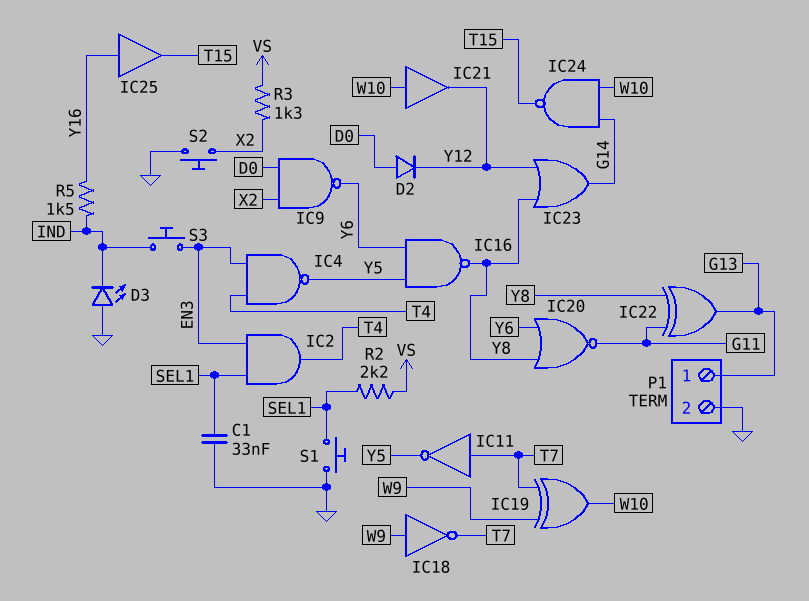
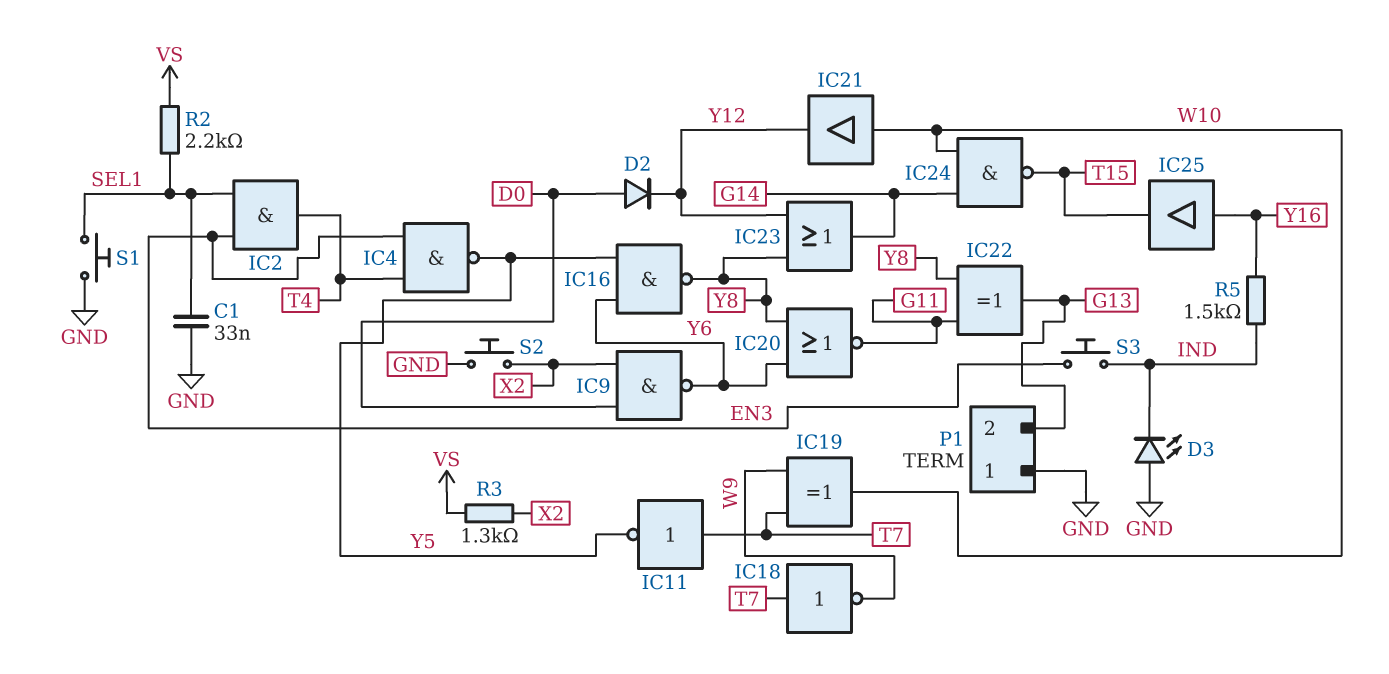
IC18: NOT (in W9, out T7) -> NOT (in T7, out W9)
P1 pin 1: G13 -> GND
P1 pin 2: GND -> G13

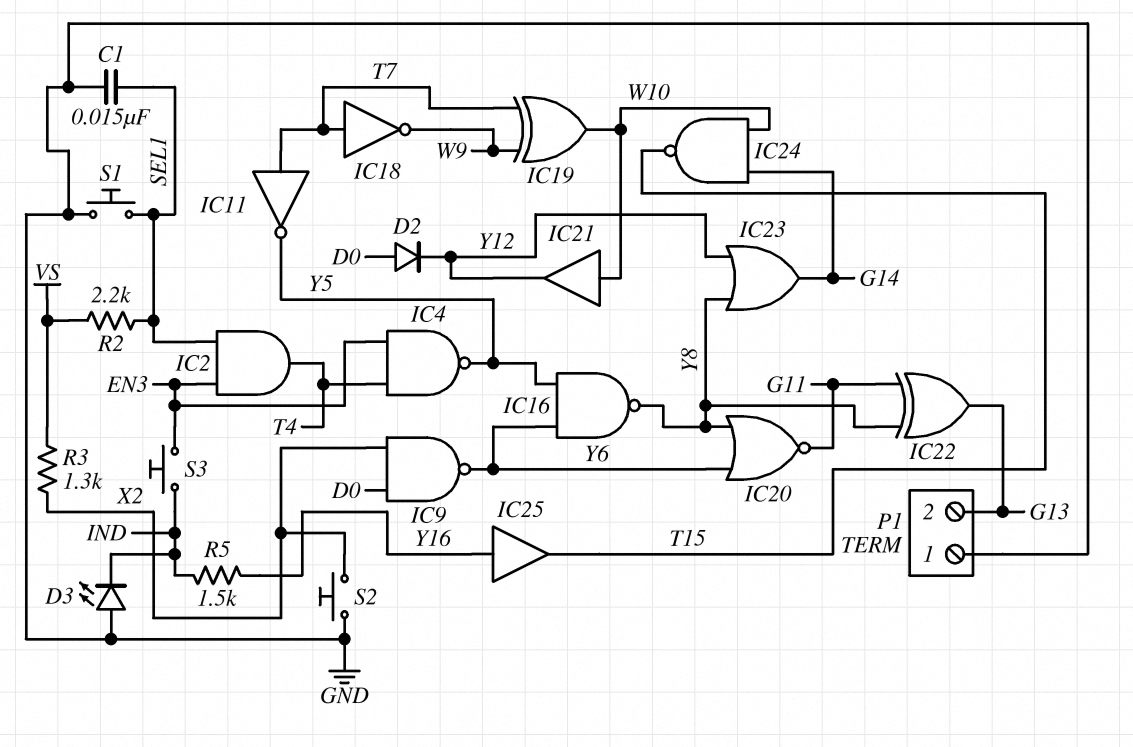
C1: 33nF (GND, SEL1) -> 15nF (GND, SEL1)

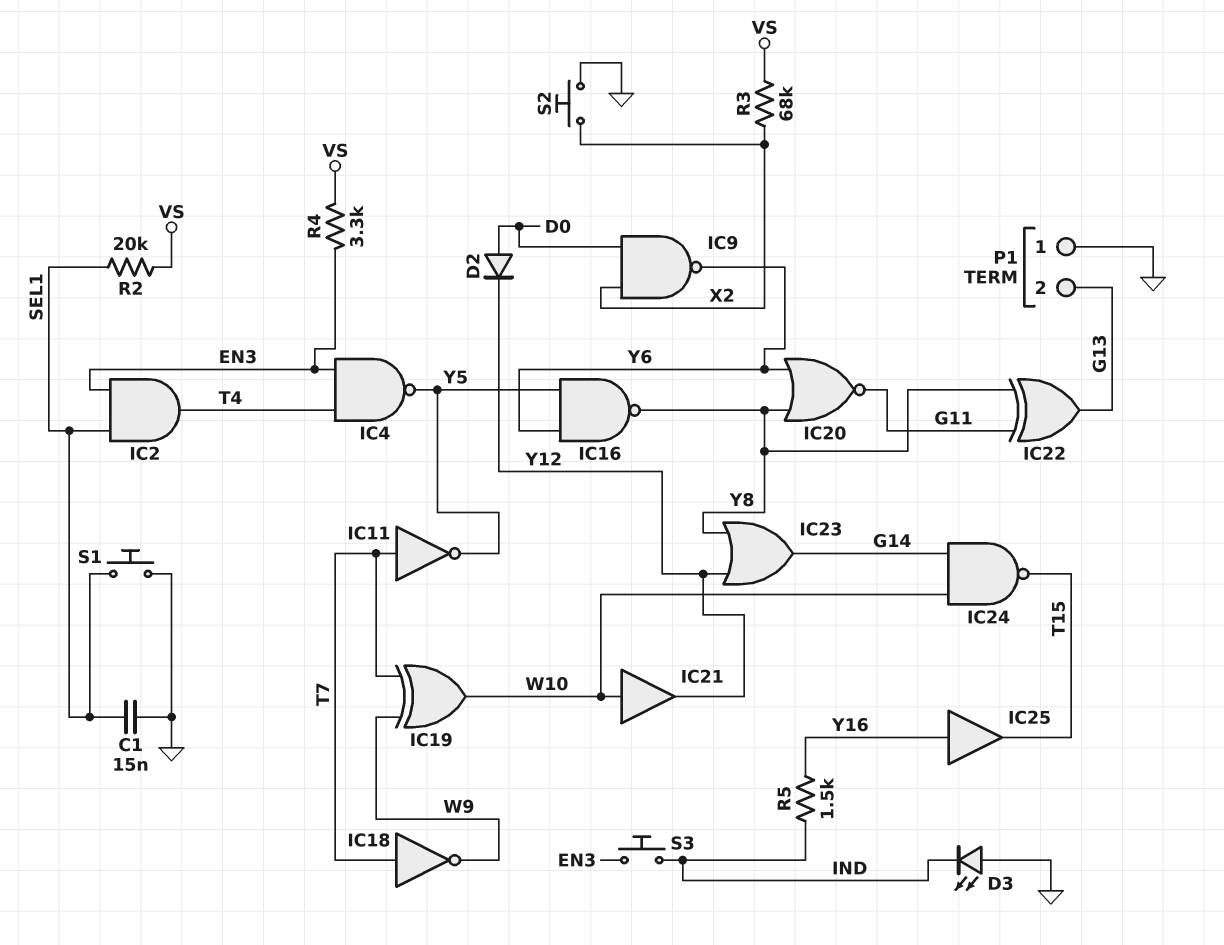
R2: 2.2k (SEL1, VS) -> 20k (SEL1, VS)
R3: 1.3k (VS, X2) -> 68k (VS, X2)
R4: none -> 3.3k (EN3, VS)

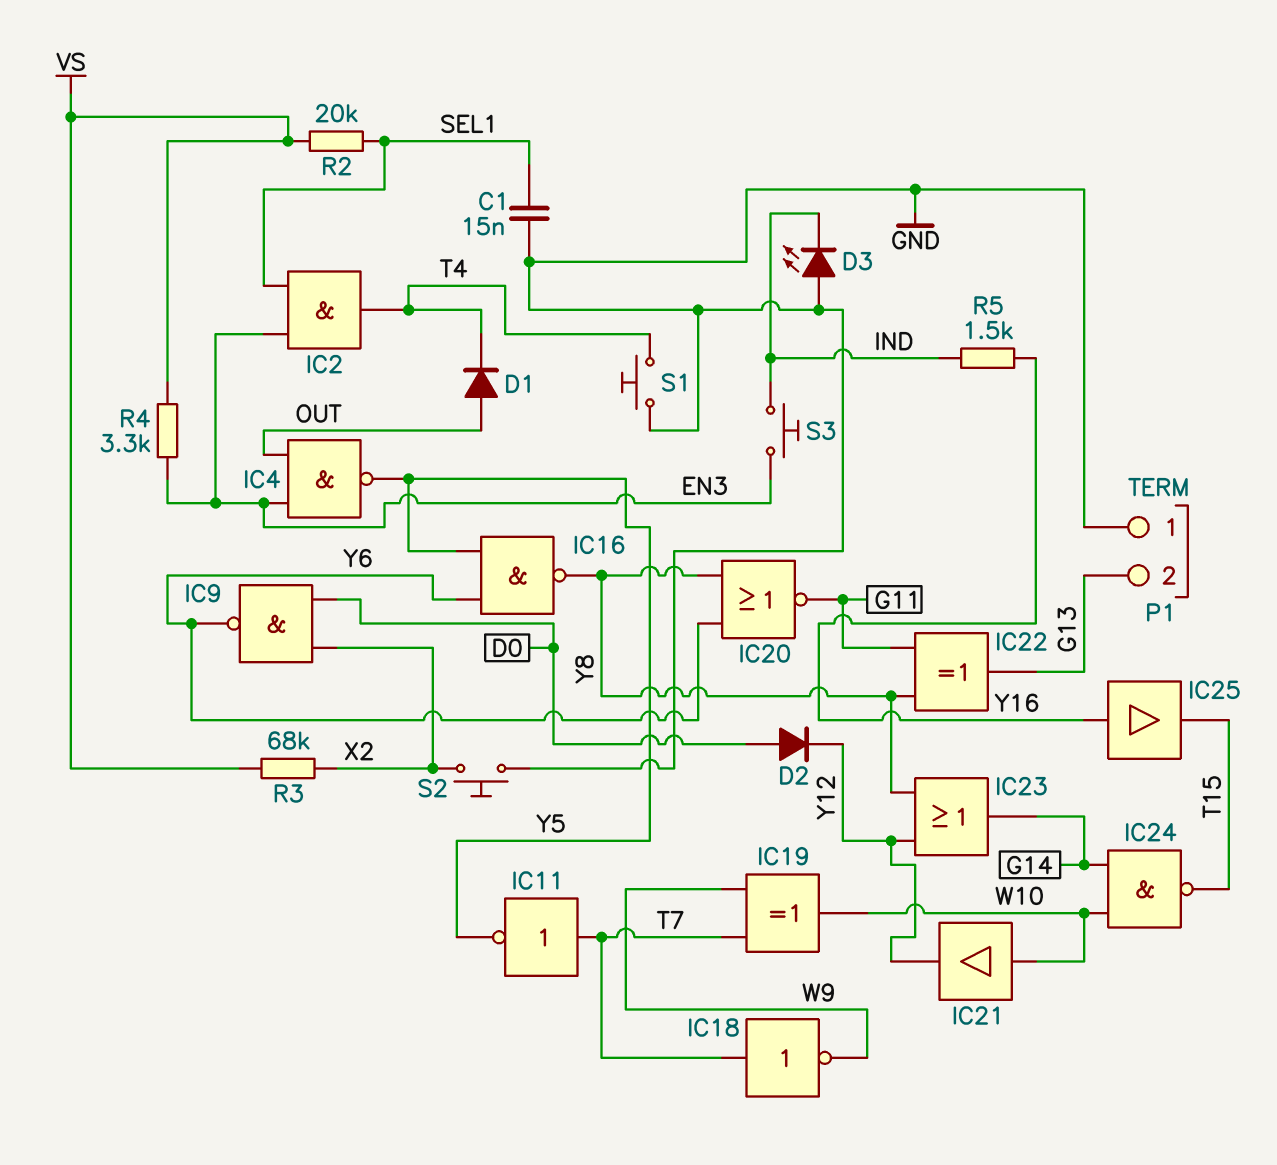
D1: none -> diode (A OUT, K T4)
IC4: NAND (in EN3, in T4, out Y5) -> NAND (in EN3, in OUT, out Y5)
S1: button (GND, SEL1) -> button (GND, T4)

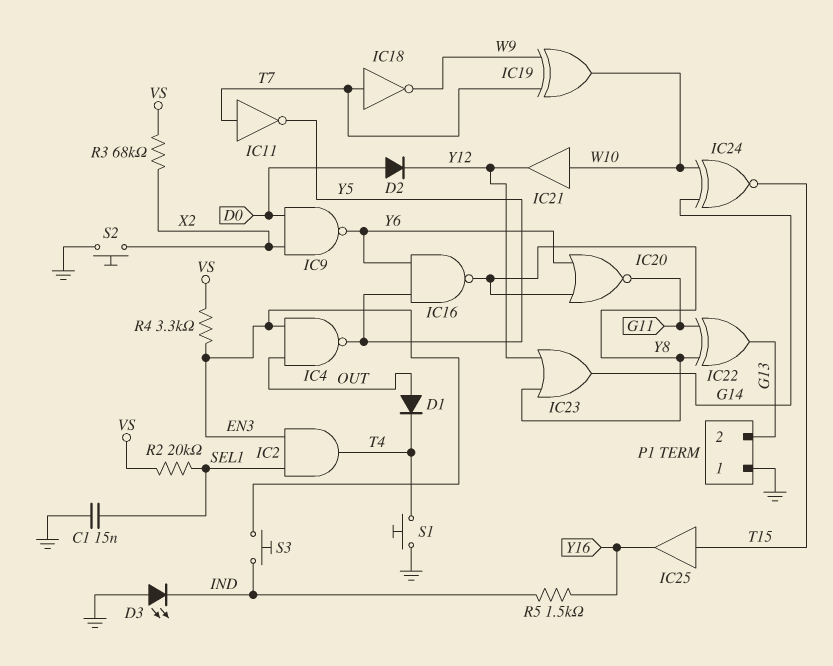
IC24: NAND (in G14, in W10, out T15) -> XNOR (in G14, in W10, out T15)
IC25: buffer (in Y16, out T15) -> buffer (in T15, out Y16)

